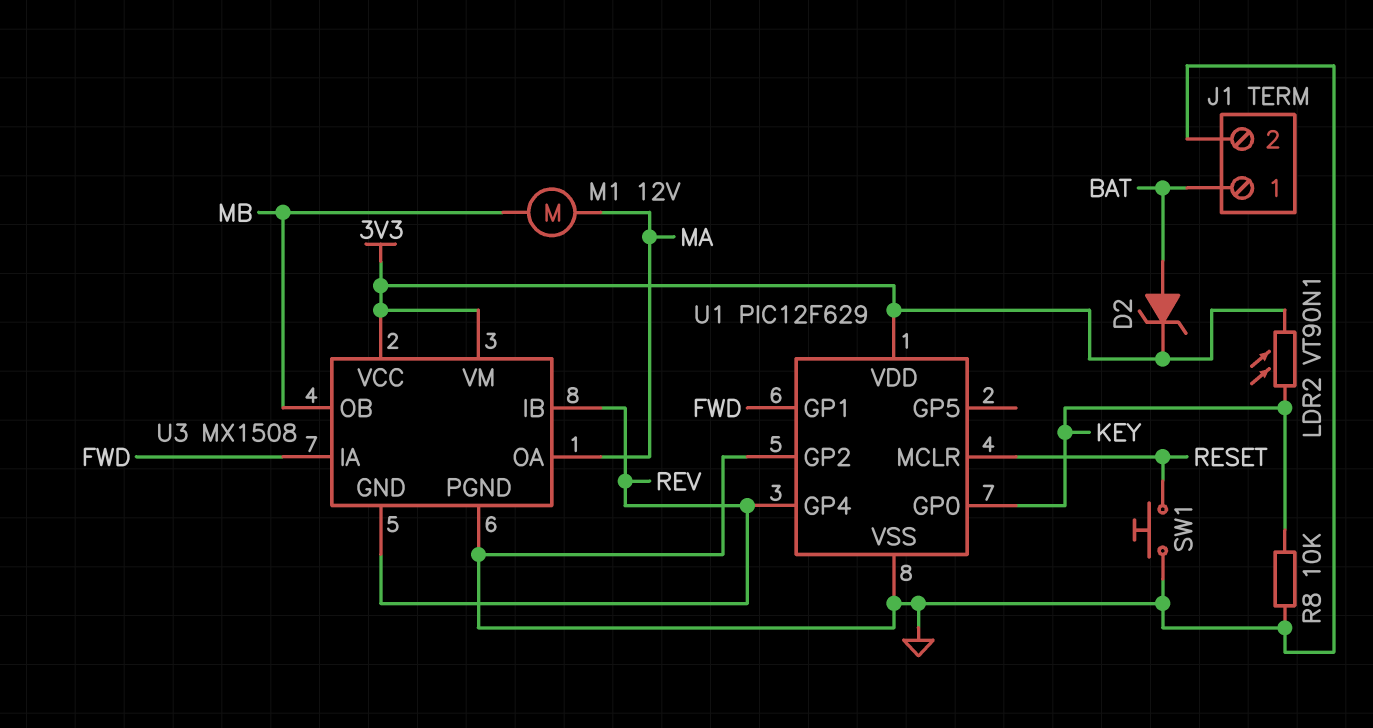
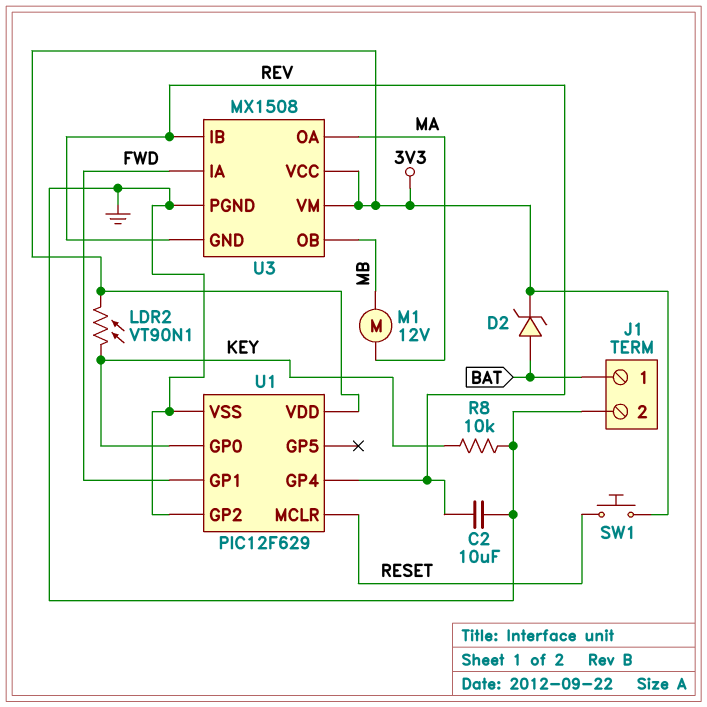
C2: none -> 10uF (GND, REV)
SW1: button (GND, RESET) -> button (3V3, RESET)

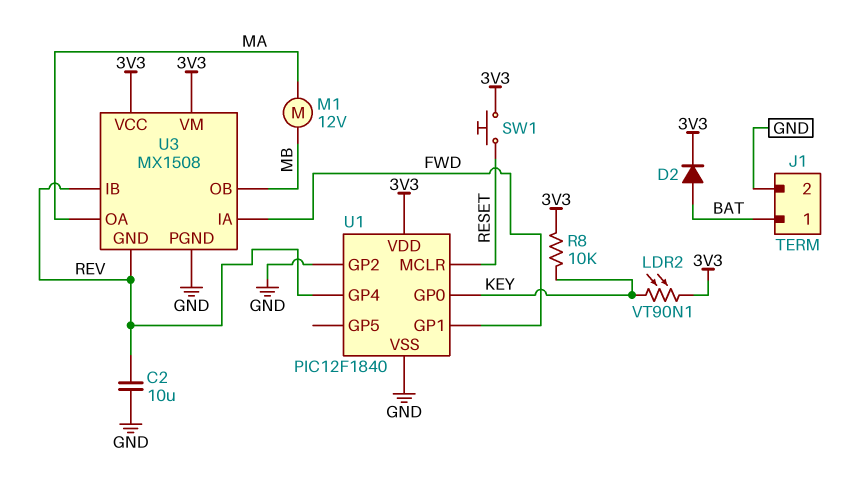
D2: zener (A BAT, K 3V3) -> diode (A BAT, K 3V3)
R8: 10k (GND, KEY) -> 10k (3V3, KEY)
U1: PIC12F629 -> PIC12F1840

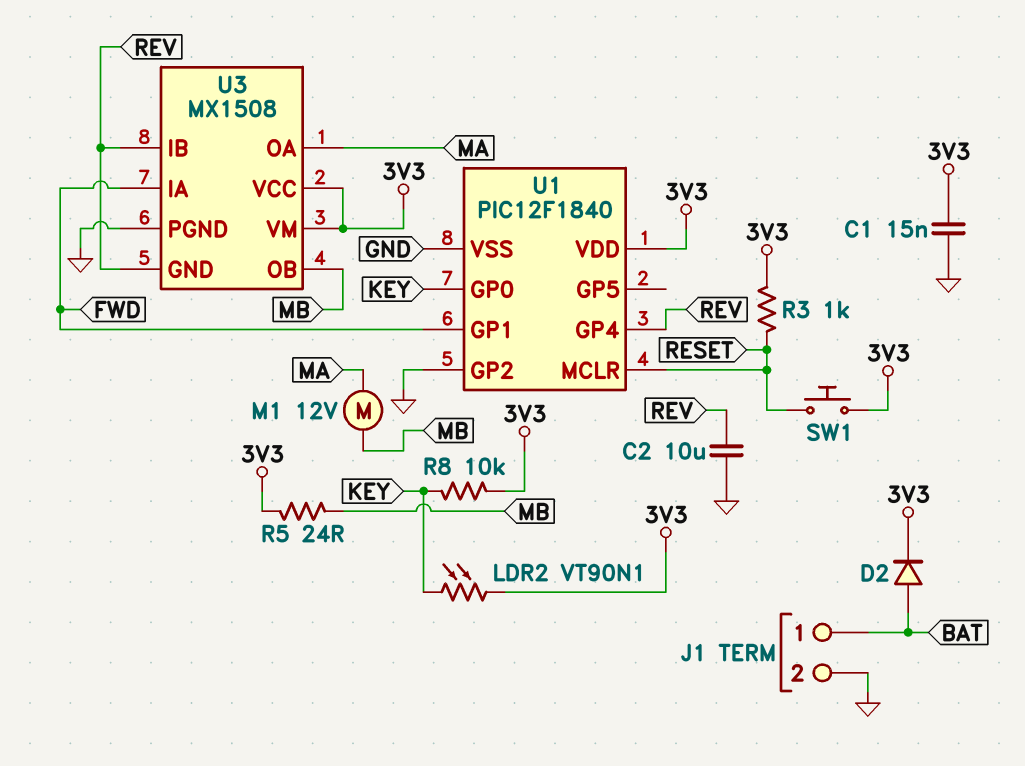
C1: none -> 15nF (3V3, GND)
R3: none -> 1k (3V3, RESET)
R5: none -> 24 (3V3, MB)

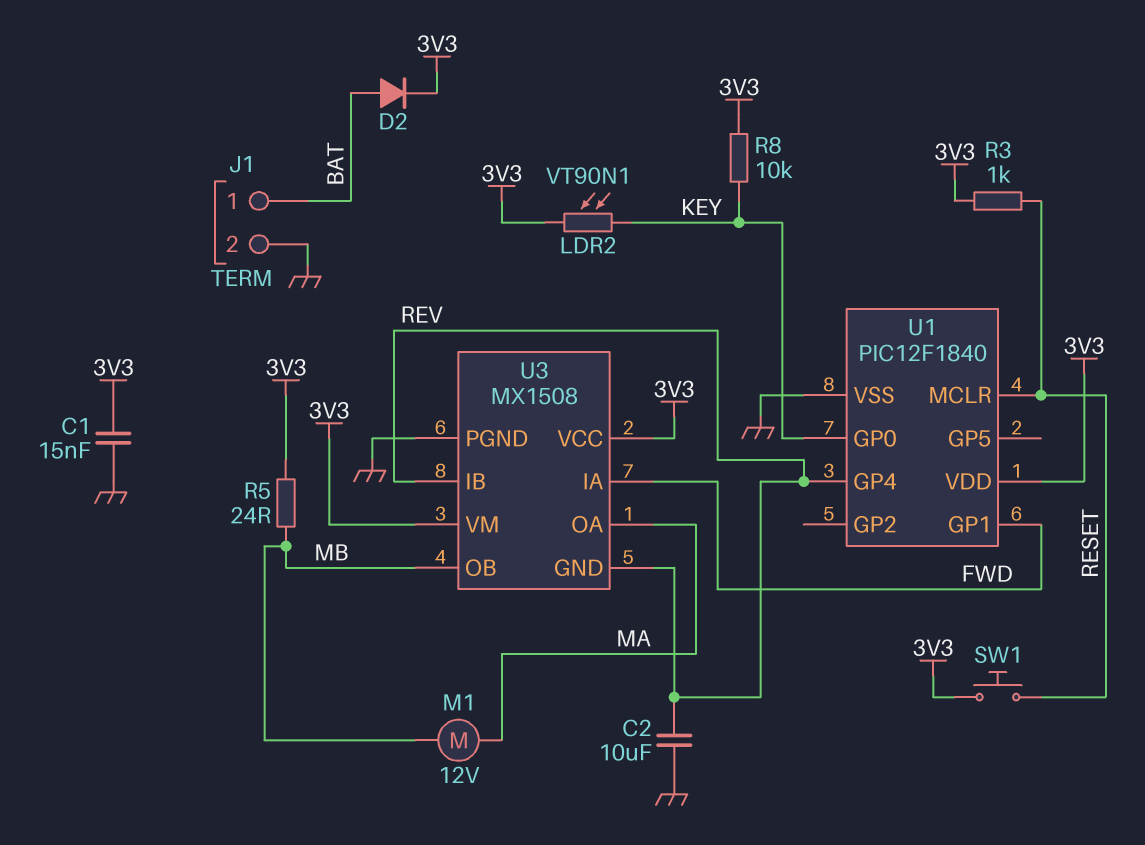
U1 pin GP2: GND -> none

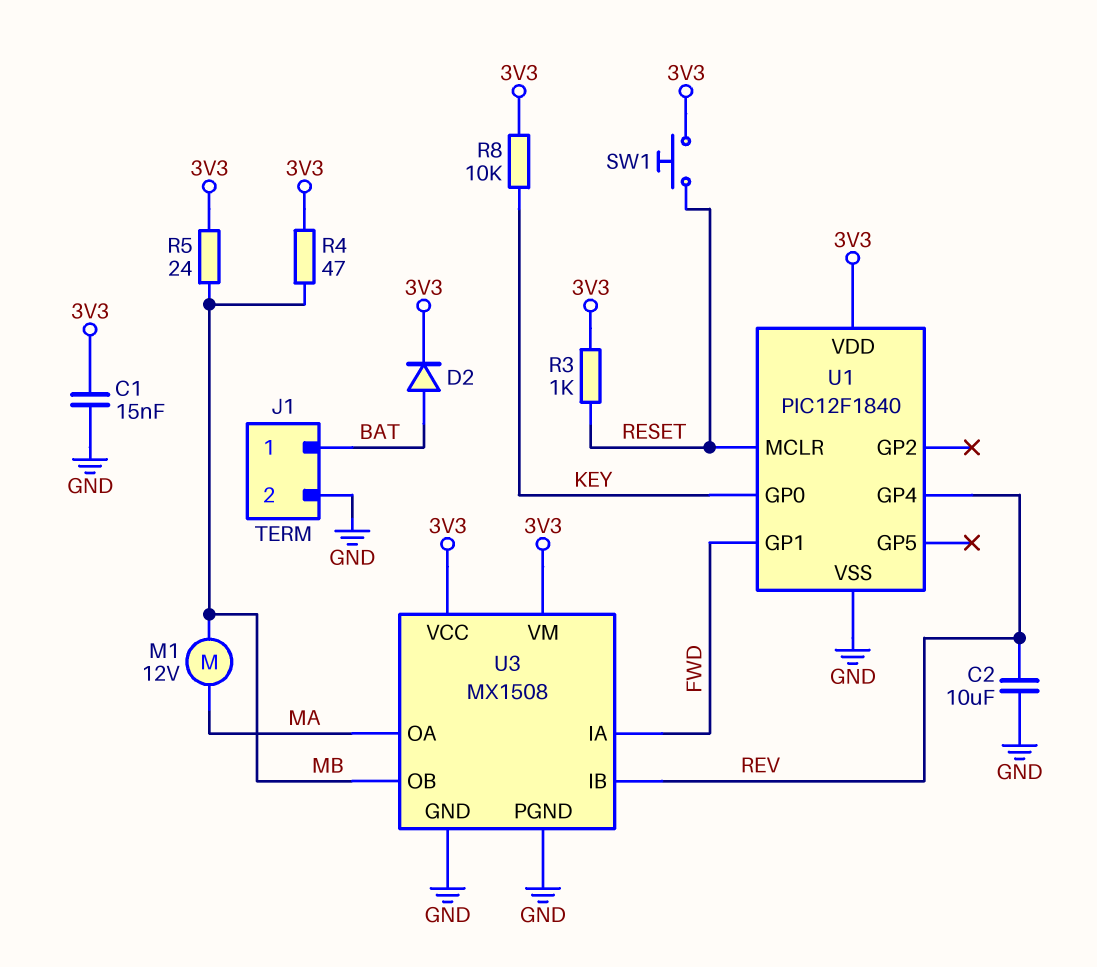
LDR2: VT90N1 (3V3, KEY) -> none
R4: none -> 47 (3V3, MB)
U3 pin GND: REV -> GND

